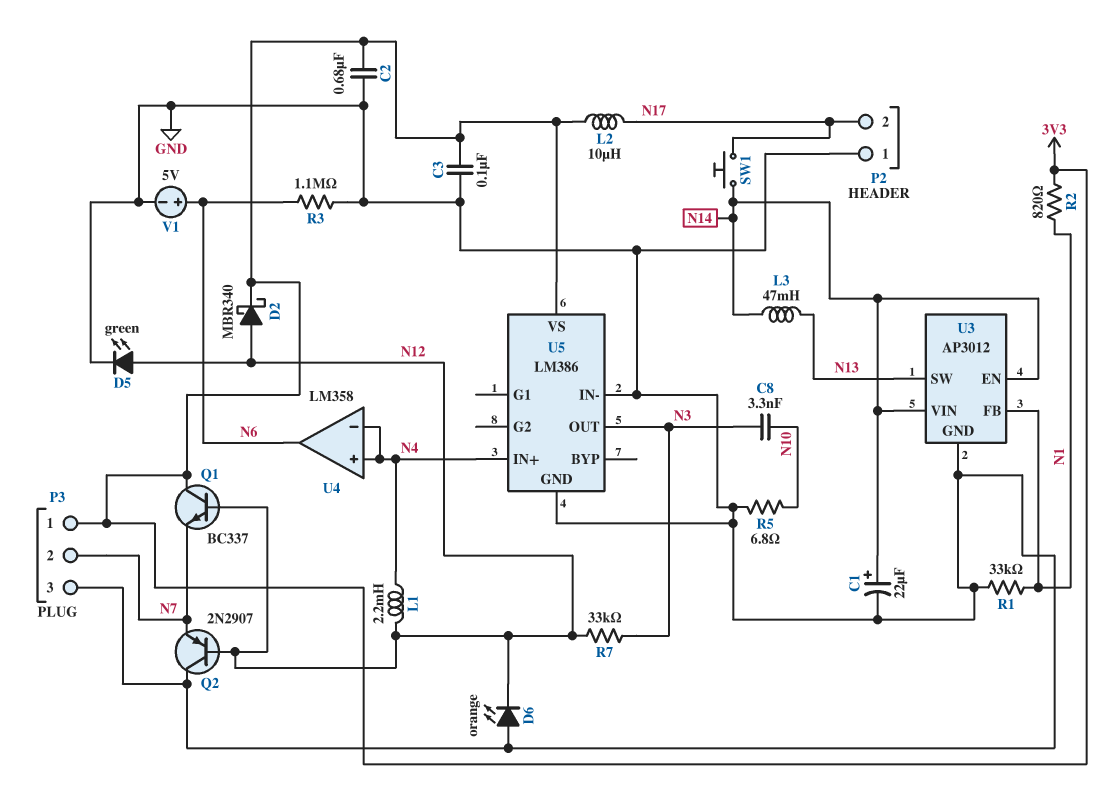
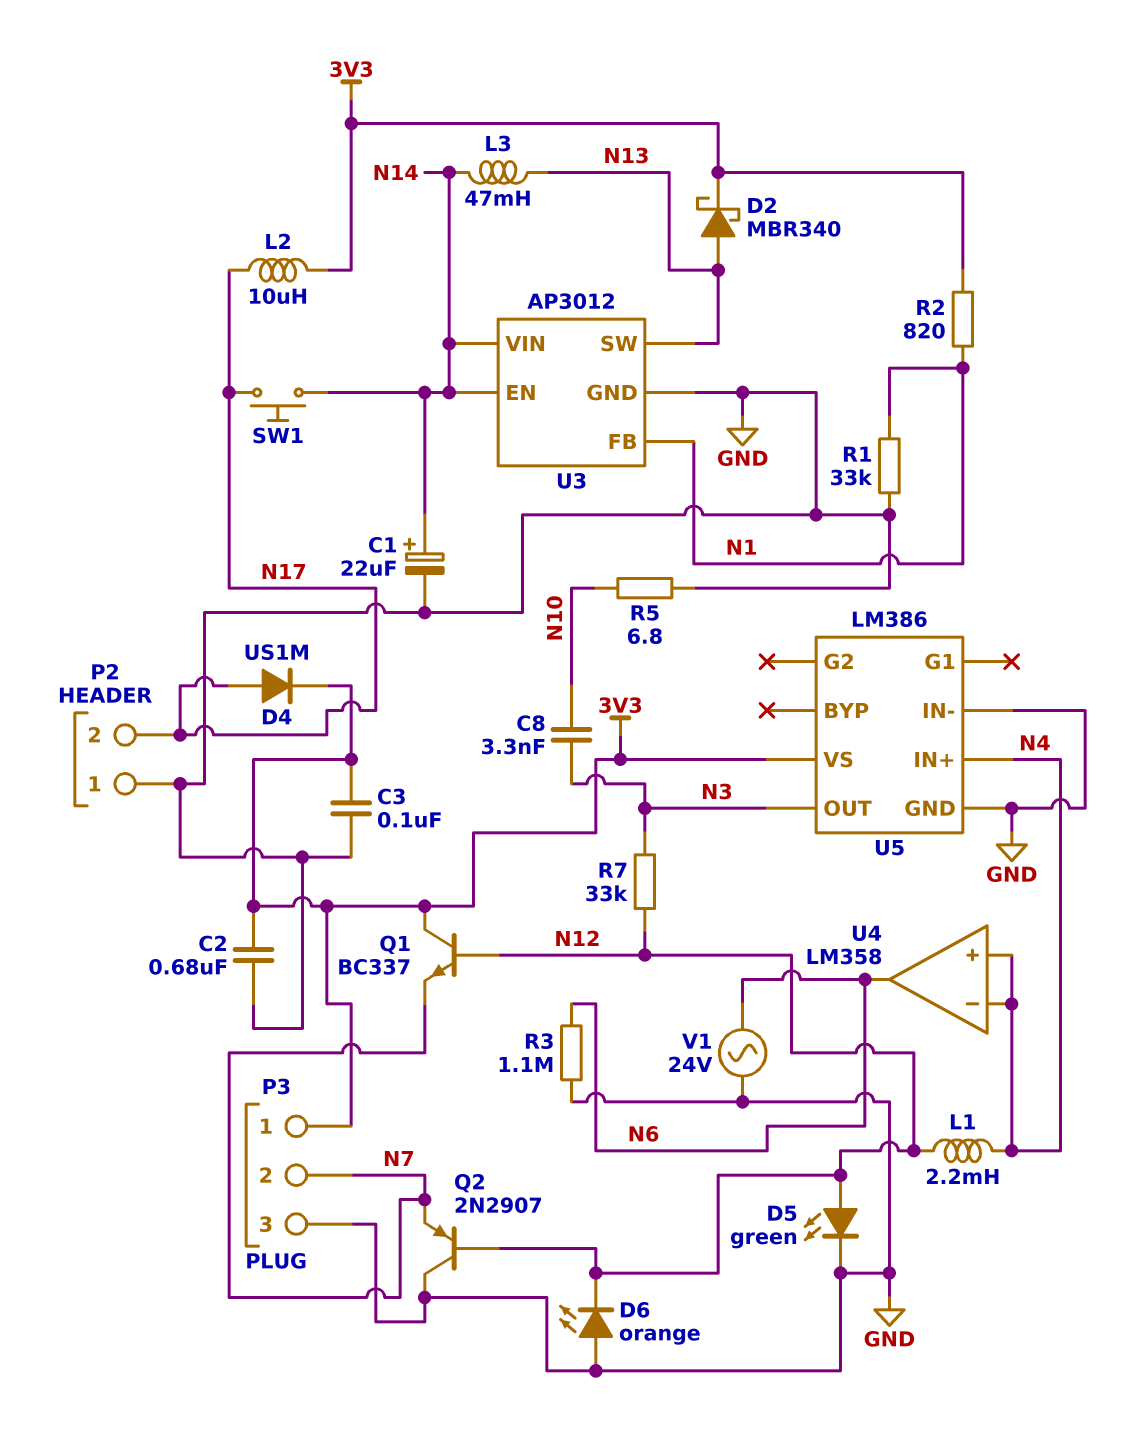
D2: schottky MBR340 (A N12, K 3V3) -> schottky MBR340 (A N13, K 3V3)
D4: none -> diode US1M (A N17, K 3V3)
V1: 5V (plus N6, minus GND) -> AC 24V (GND, N6)

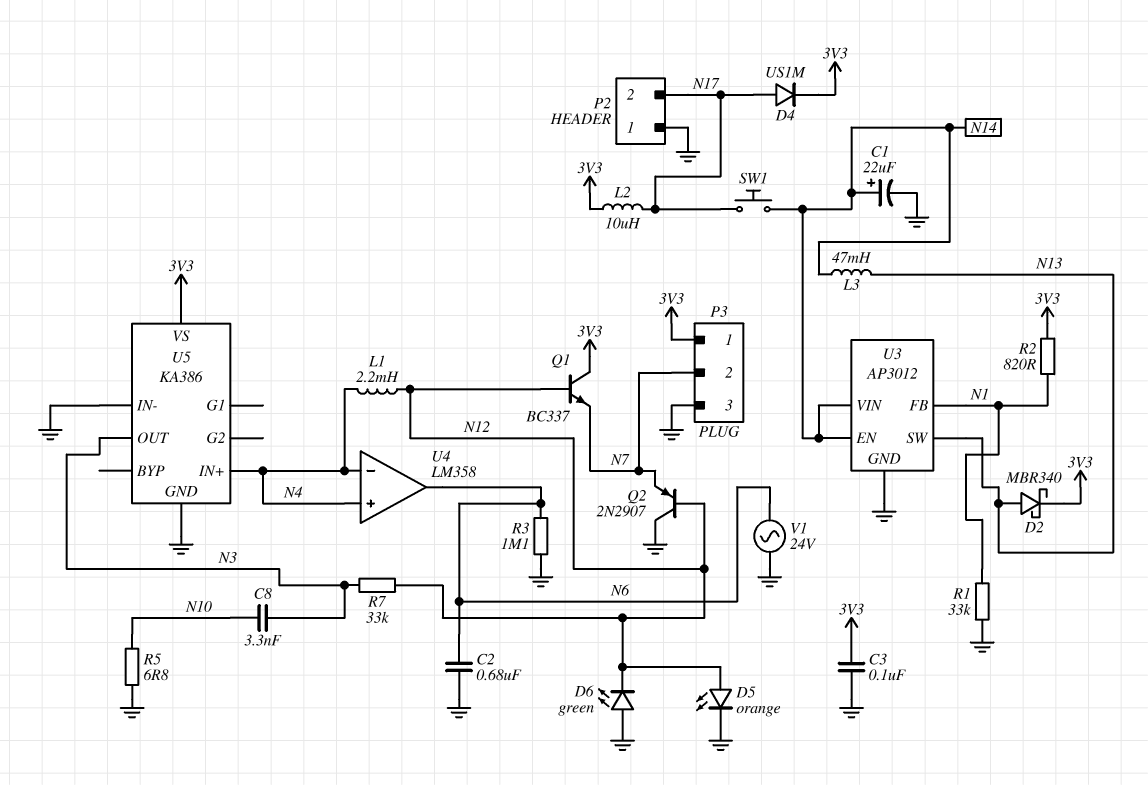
C2: 680nF (3V3, GND) -> 680nF (GND, N6)
D5: LED green (A N12, K GND) -> LED orange (A N12, K GND)
D6: LED orange (A GND, K N12) -> LED green (A GND, K N12)
U5: LM386 -> KA386

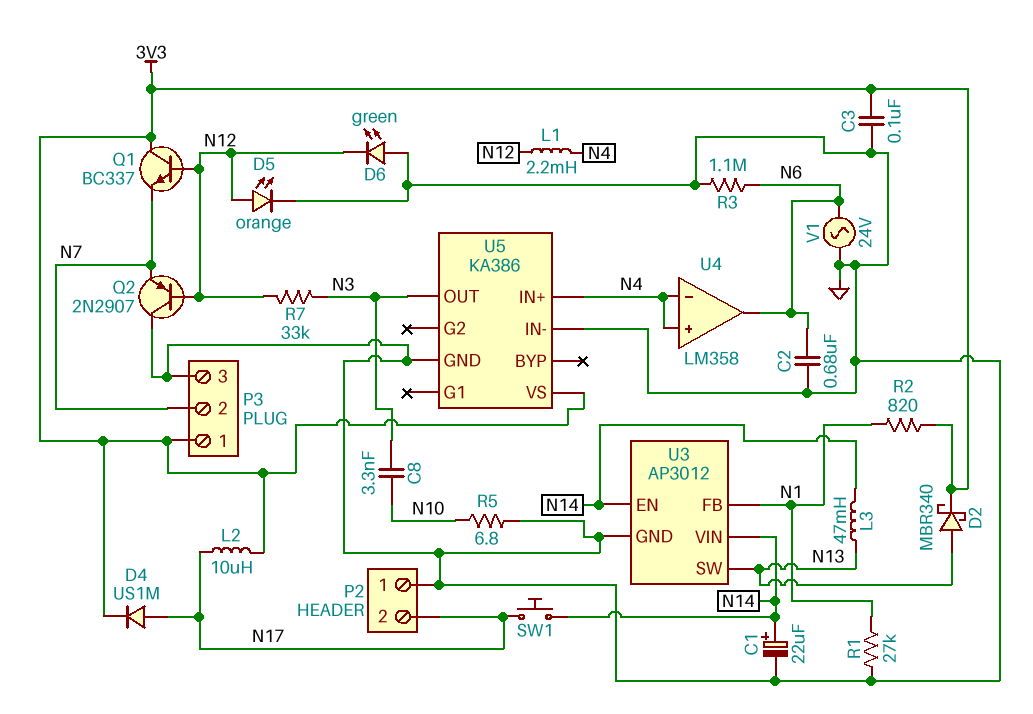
R1: 33k (GND, N1) -> 27k (GND, N1)

